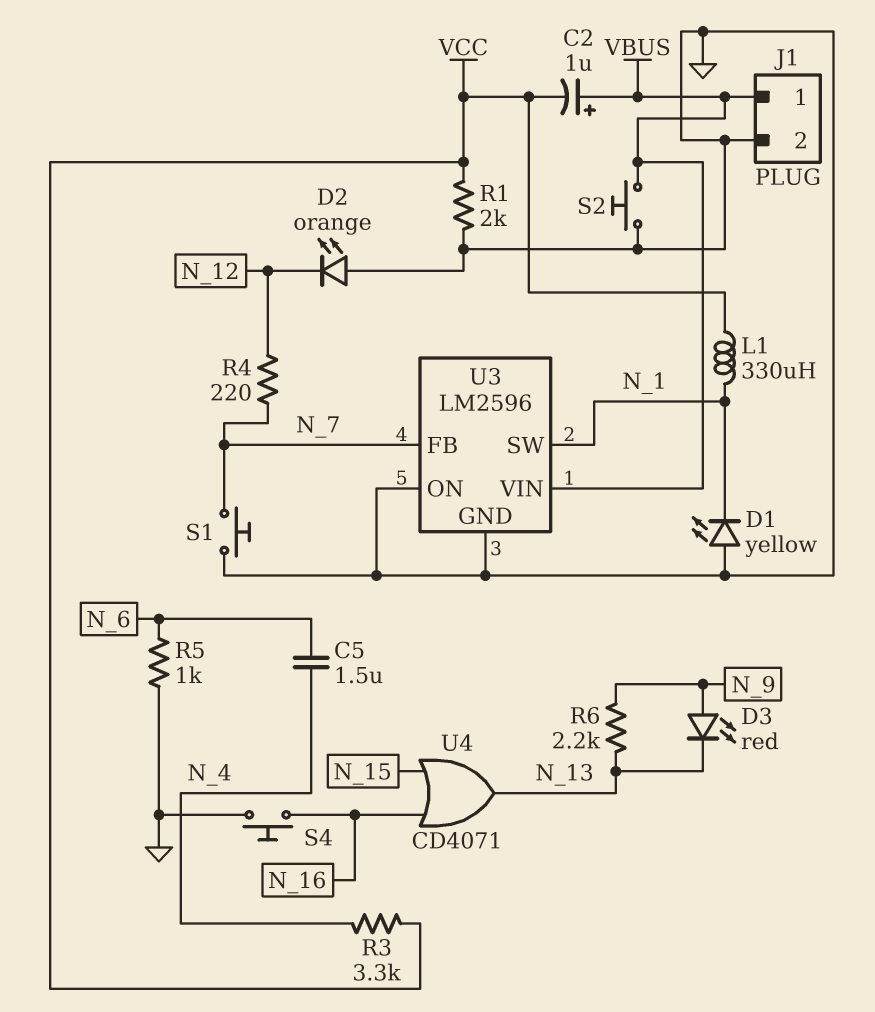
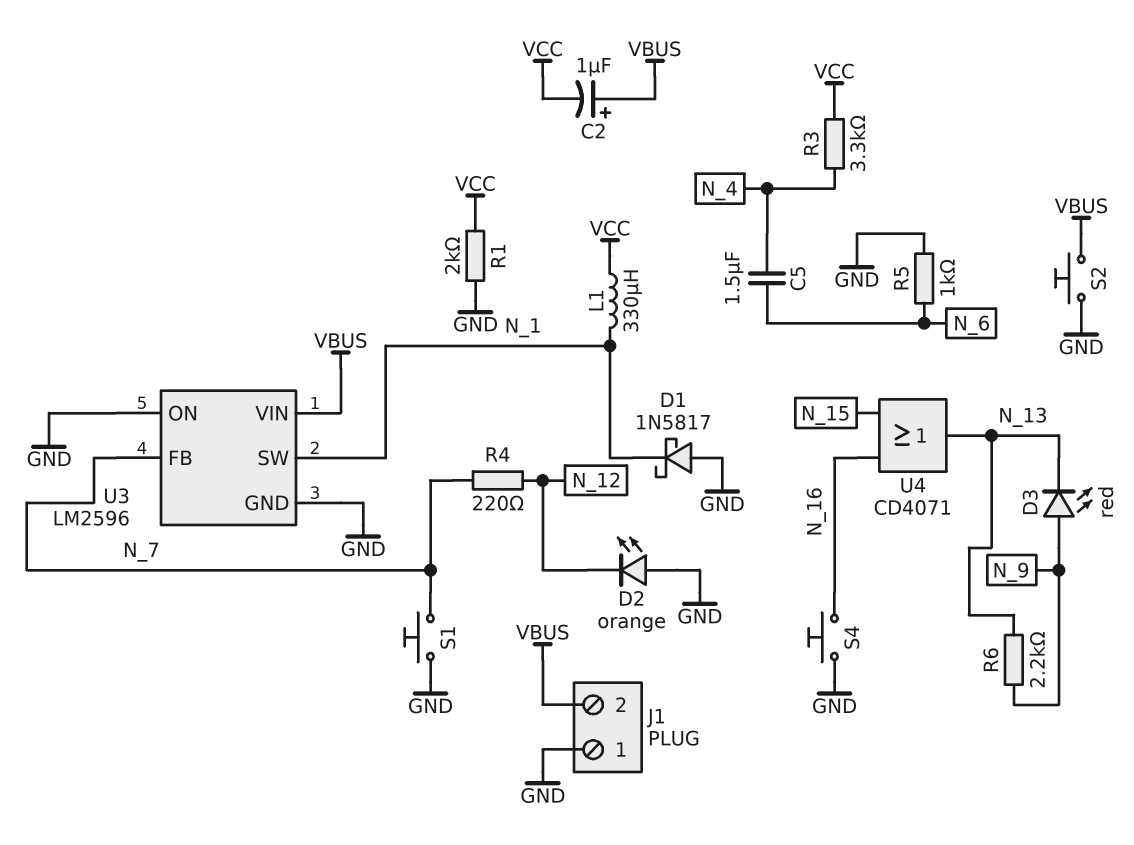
D1: LED yellow (A GND, K N_1) -> schottky 1N5817 (A GND, K N_1)
J1 pin 1: VBUS -> GND
J1 pin 2: GND -> VBUS

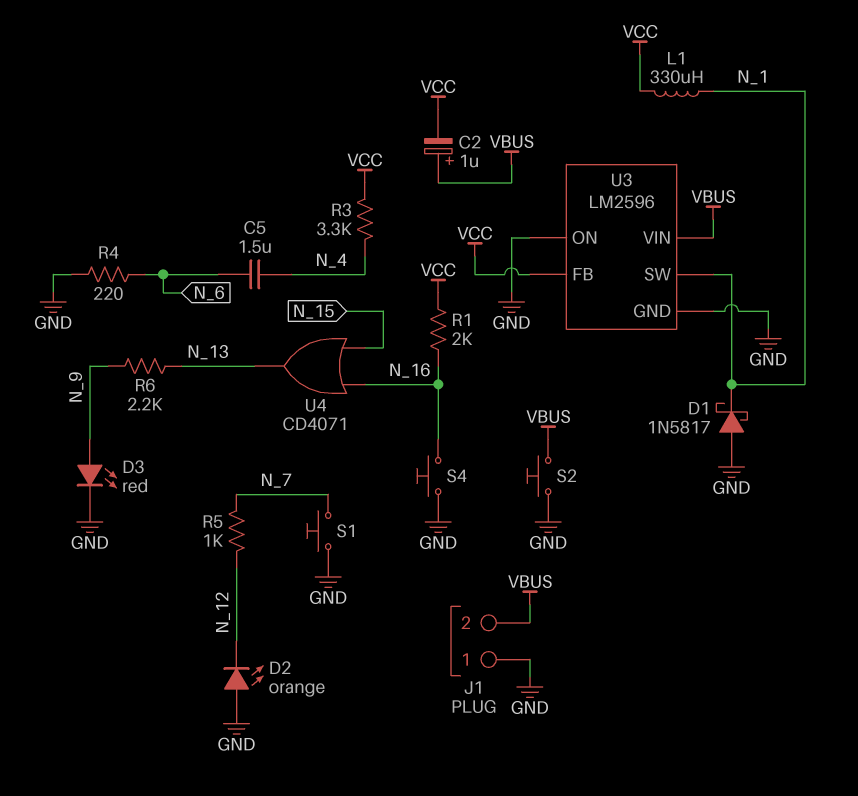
D3: LED red (A N_9, K N_13) -> LED red (A N_9, K GND)
R1: 2k (GND, VCC) -> 2k (N_16, VCC)
R4: 220 (N_7, N_12) -> 220 (GND, N_6)
R5: 1k (GND, N_6) -> 1k (N_7, N_12)
U3 pin FB: N_7 -> VCC

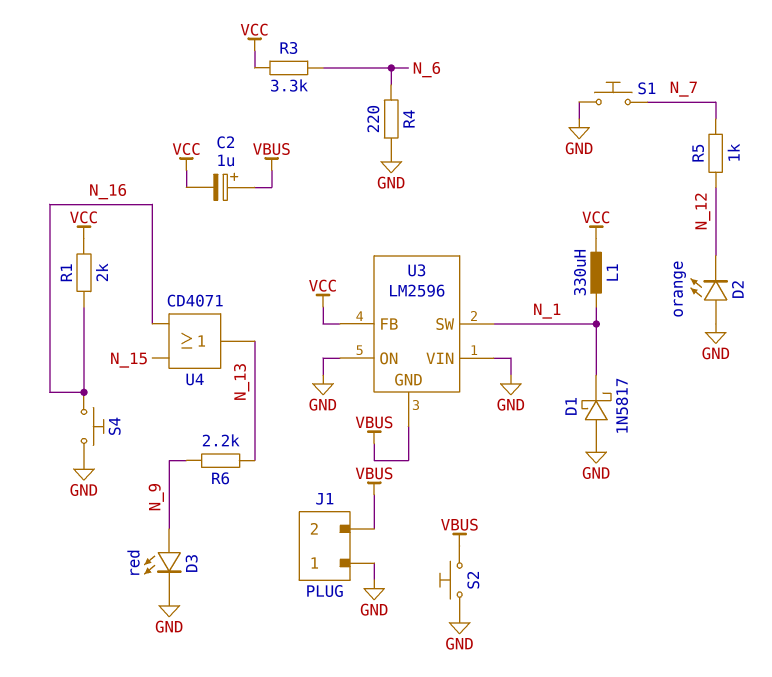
C5: 1.5uF (N_4, N_6) -> none
R3: 3.3k (N_4, VCC) -> 3.3k (N_6, VCC)
U3 pin GND: GND -> VBUS
U3 pin VIN: VBUS -> GND

